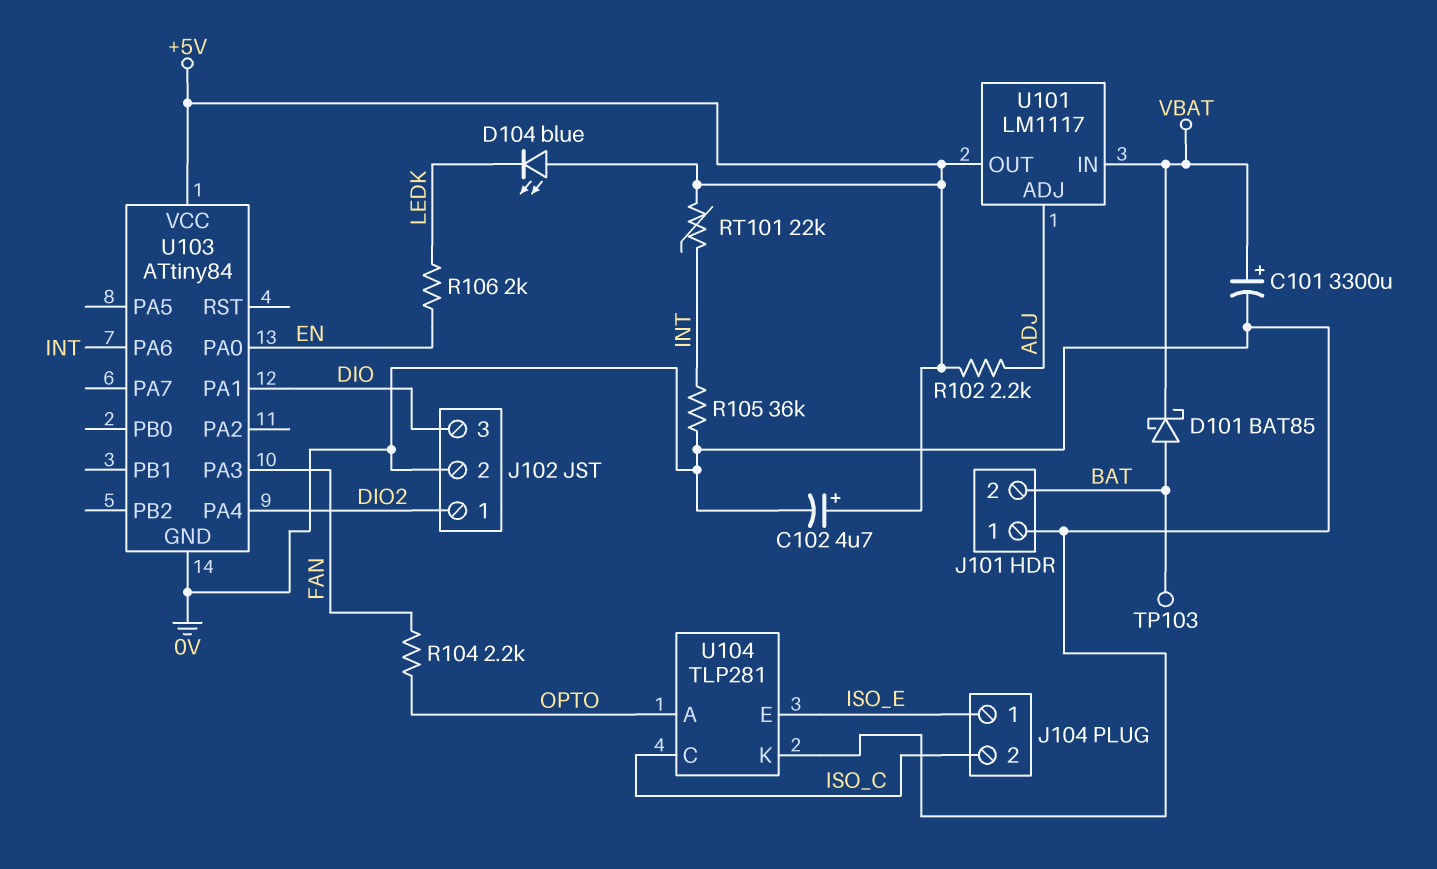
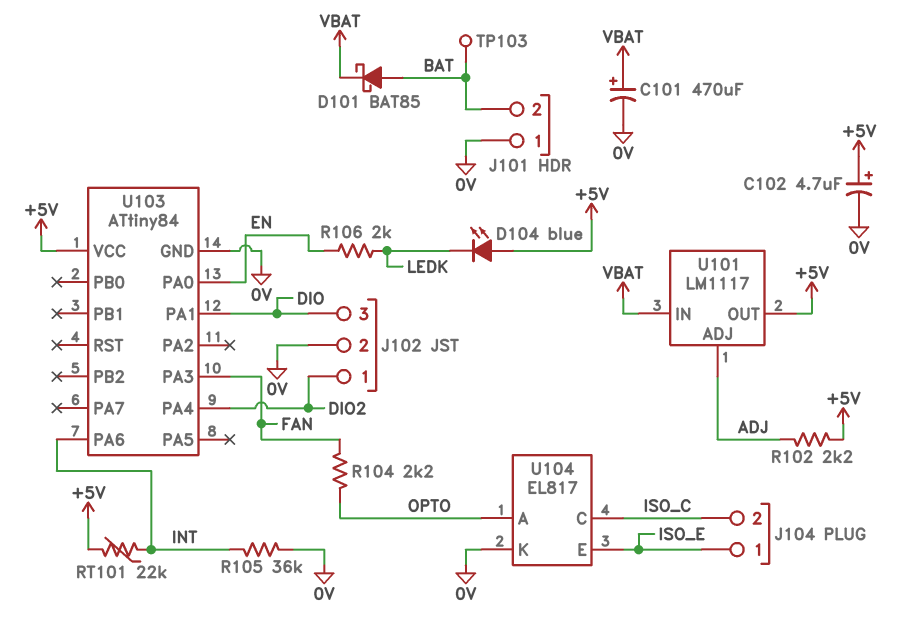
C101: 3300uF (plus VBAT, minus 0V) -> 470uF (plus VBAT, minus 0V)
U104: TLP281 -> EL817

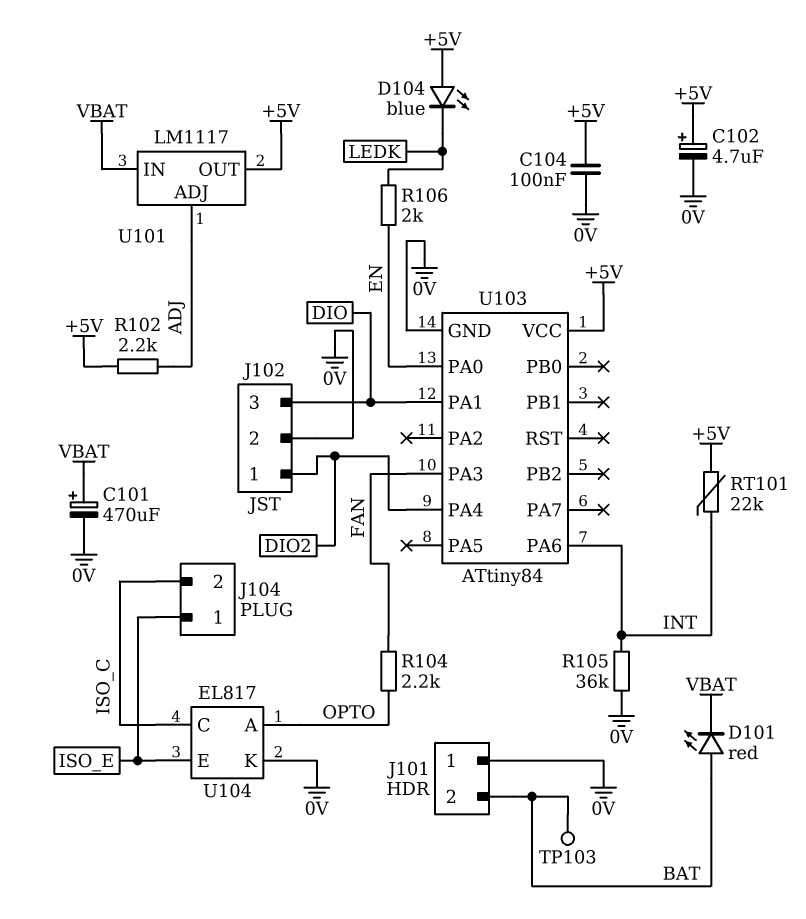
C104: none -> 100nF (+5V, 0V)
D101: schottky BAT85 (A BAT, K VBAT) -> LED red (A BAT, K VBAT)

